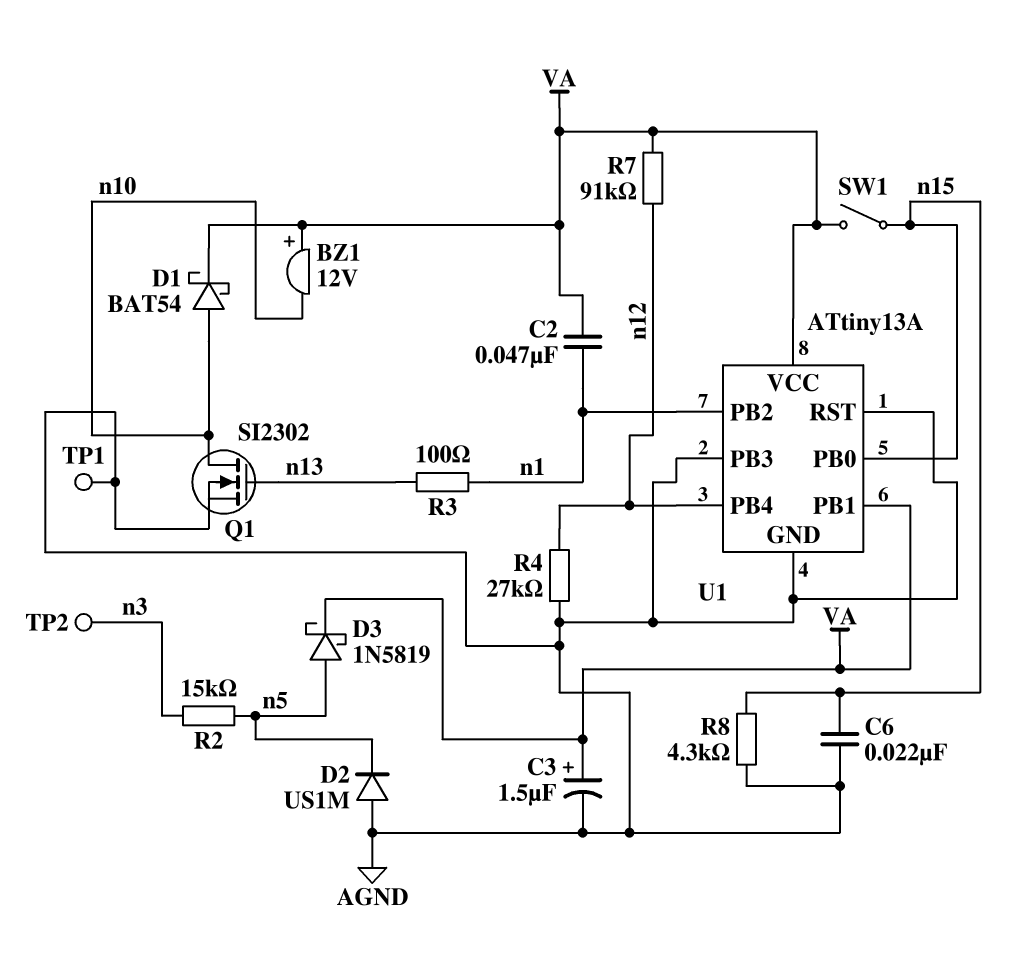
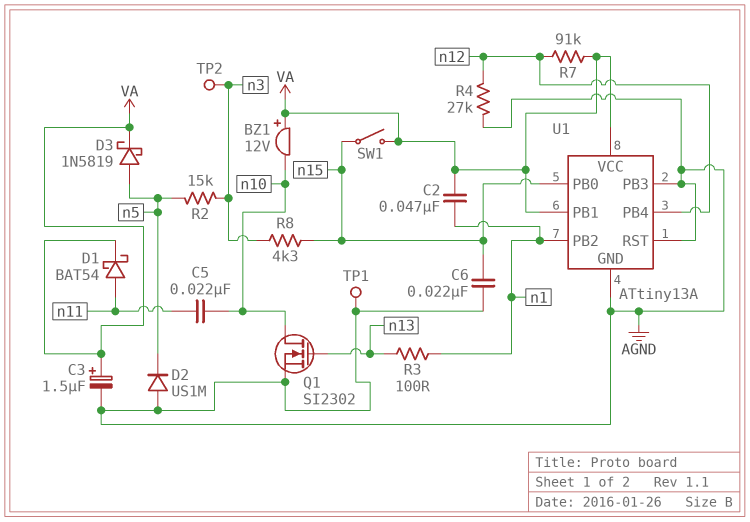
C5: none -> 22nF (n10, n11)
D1: schottky BAT54 (A n10, K VA) -> schottky BAT54 (A n11, K VA)
R8: 4.3k (AGND, n15) -> 4.3k (n3, n15)

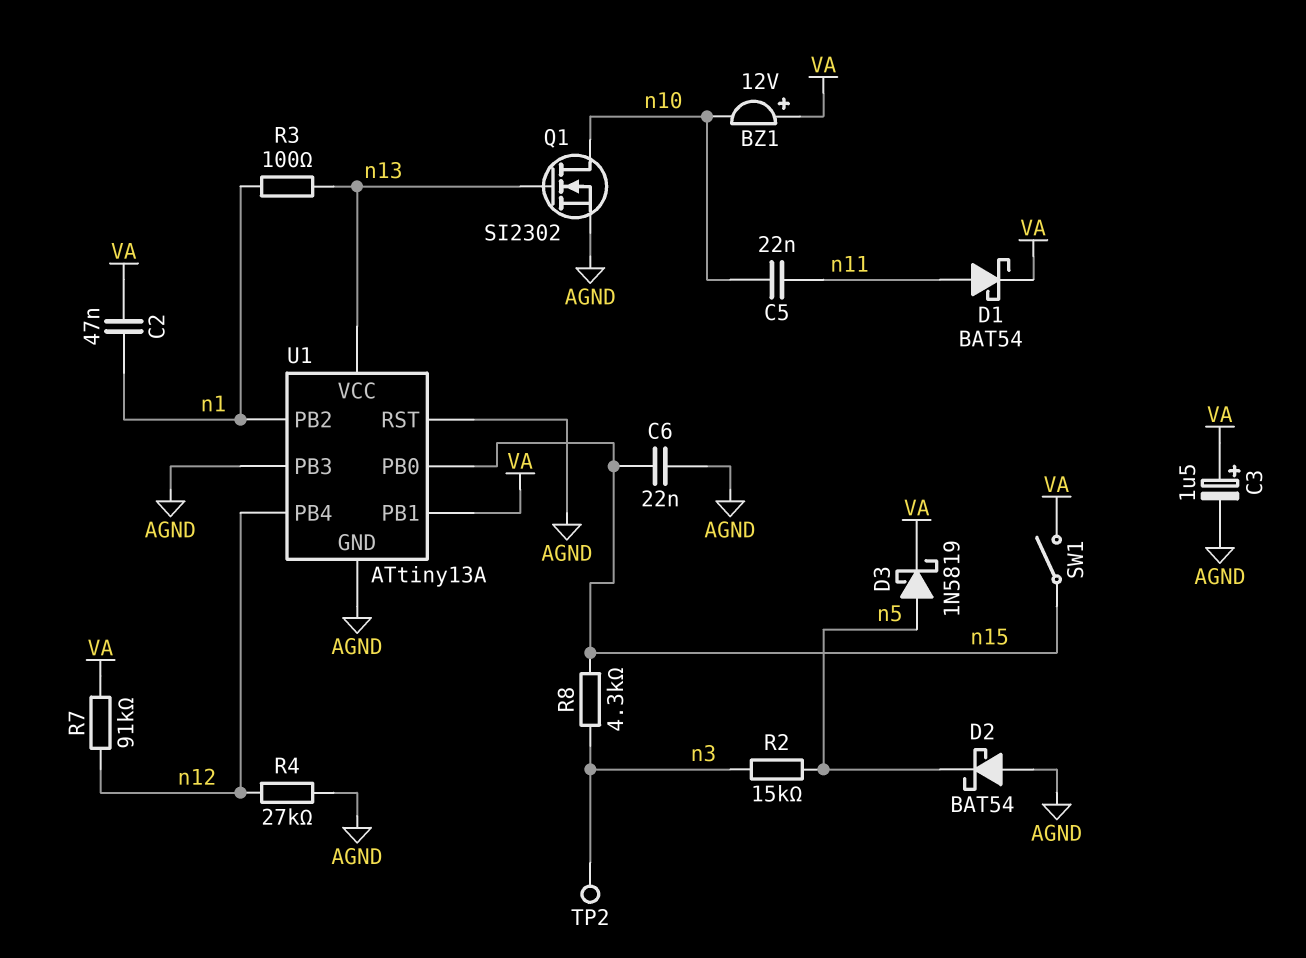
D2: diode US1M (A AGND, K n5) -> schottky BAT54 (A AGND, K n5)
TP1: test point (AGND) -> none
U1 pin VCC: VA -> n13

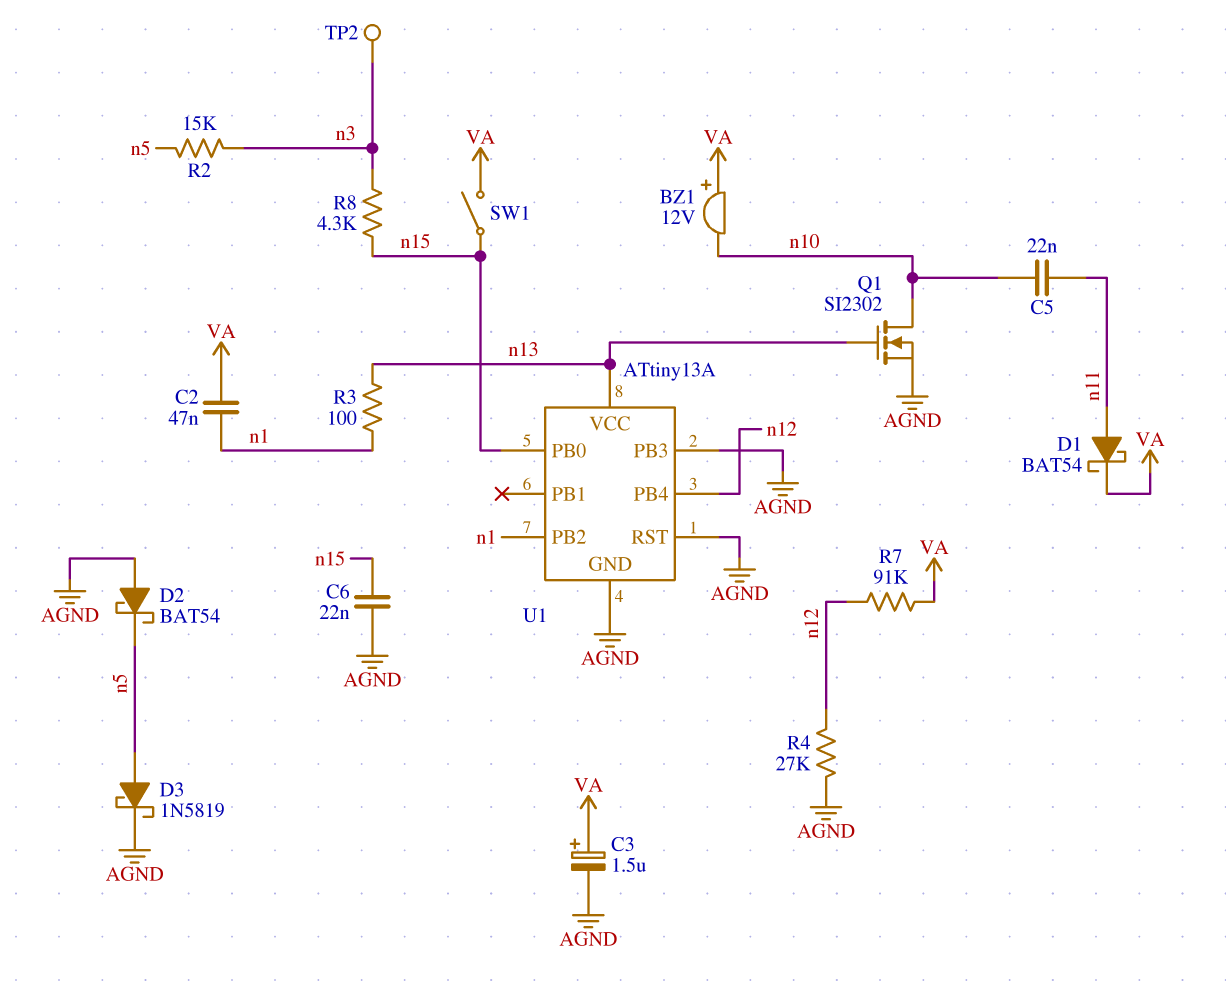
D3: schottky 1N5819 (A n5, K VA) -> schottky 1N5819 (A n5, K AGND)
U1 pin PB1: VA -> none

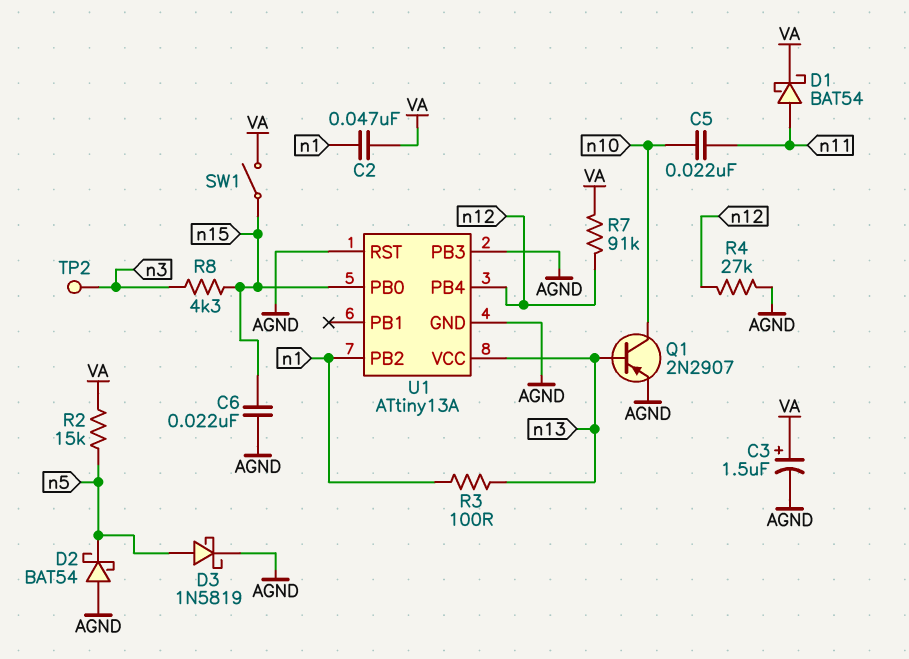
BZ1: buzzer 12V (plus VA, minus n10) -> none
Q1: NMOS SI2302 (G n13, D n10, S AGND) -> PNP 2N2907 (B n13, C n10, E AGND)
R2: 15k (n3, n5) -> 15k (VA, n5)

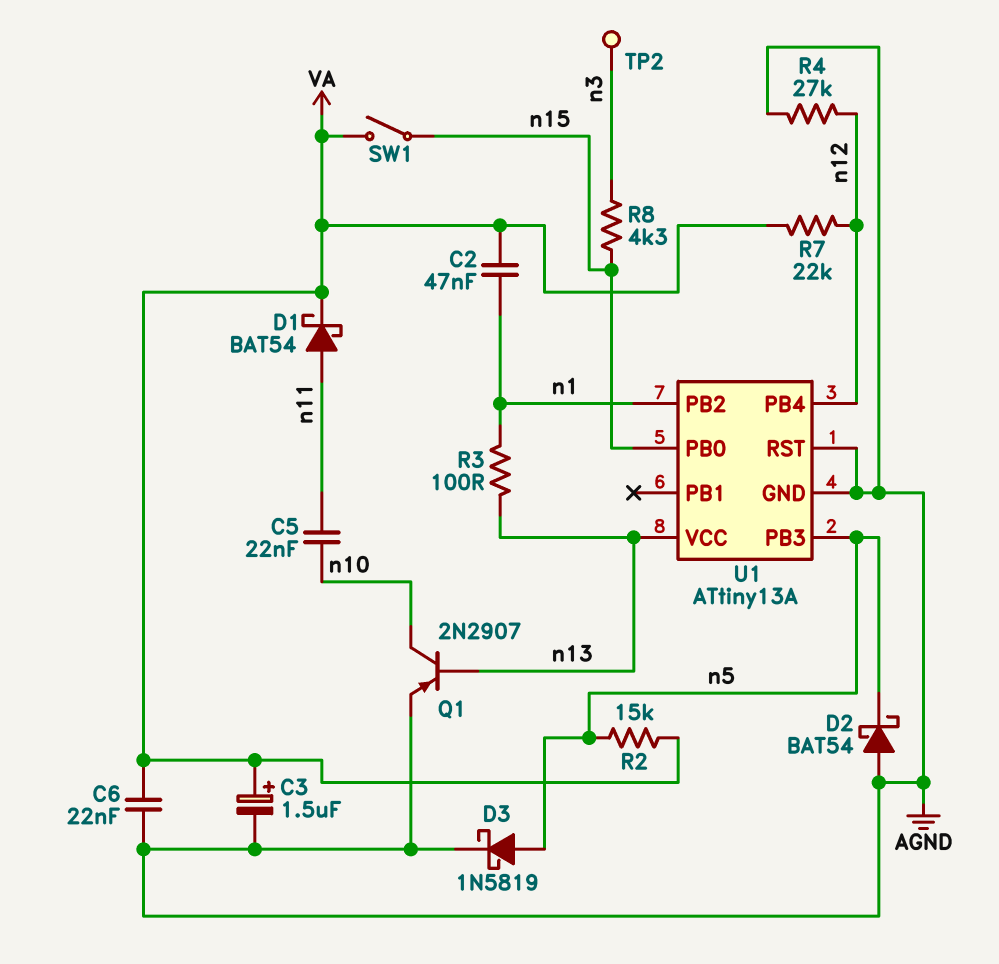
C6: 22nF (AGND, n15) -> 22nF (AGND, VA)
R7: 91k (VA, n12) -> 22k (VA, n12)
U1 pin PB3: AGND -> n5

